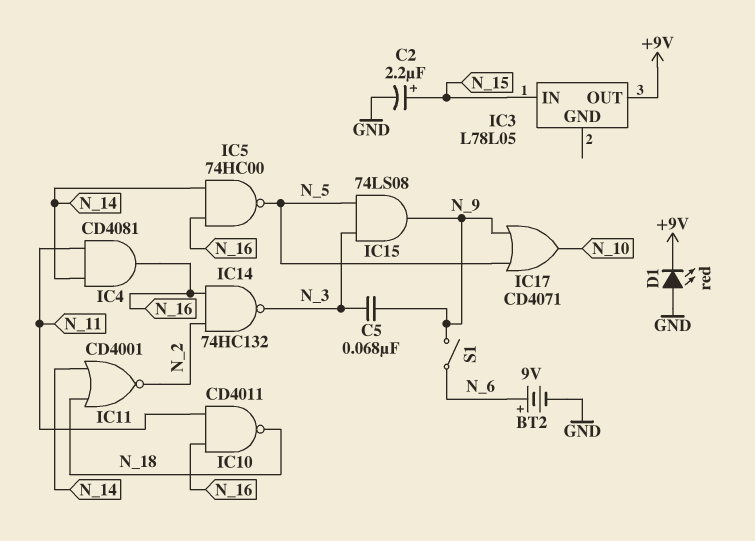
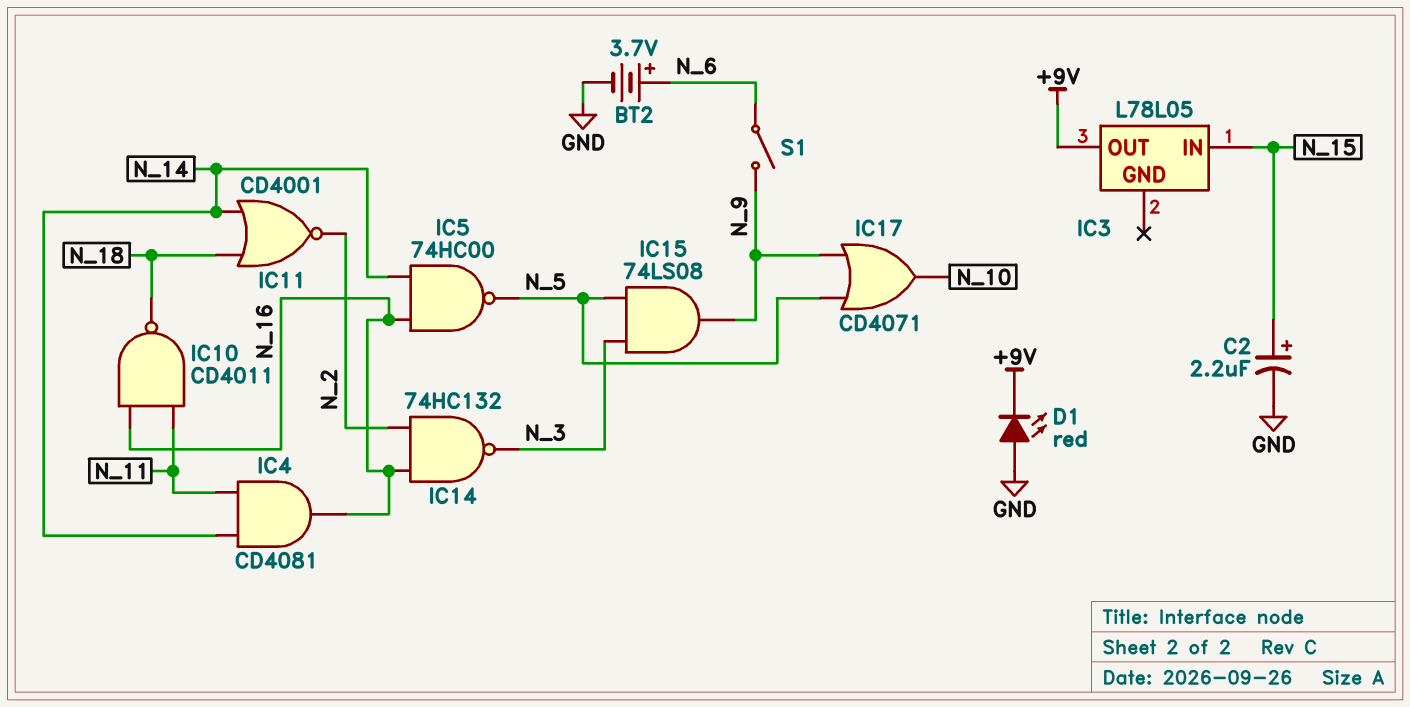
BT2: 9V (plus N_6, minus GND) -> 3.7V (plus N_6, minus GND)
C5: 68nF (N_3, N_9) -> none

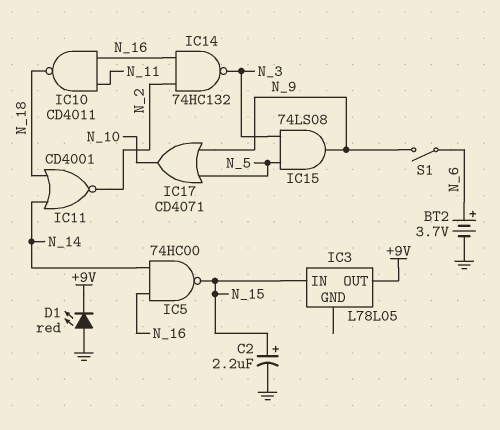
IC4: AND CD4081 (in N_11, in N_14, out N_16) -> none
IC5: NAND 74HC00 (in N_14, in N_16, out N_5) -> NAND 74HC00 (in N_14, in N_16, out N_15)

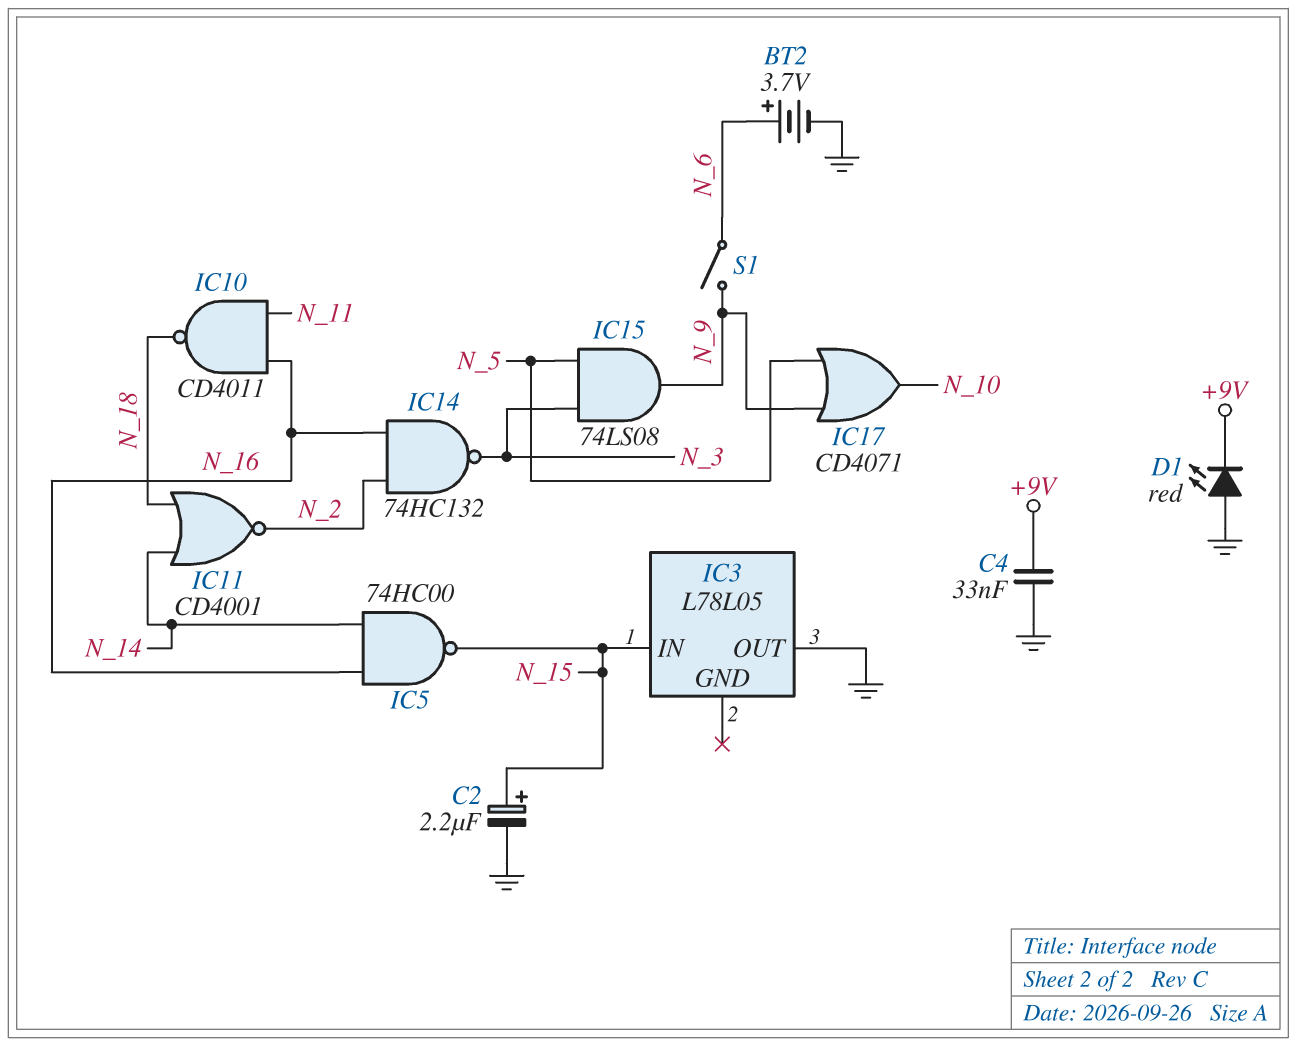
C4: none -> 33nF (+9V, GND)
IC3 pin OUT: +9V -> GND

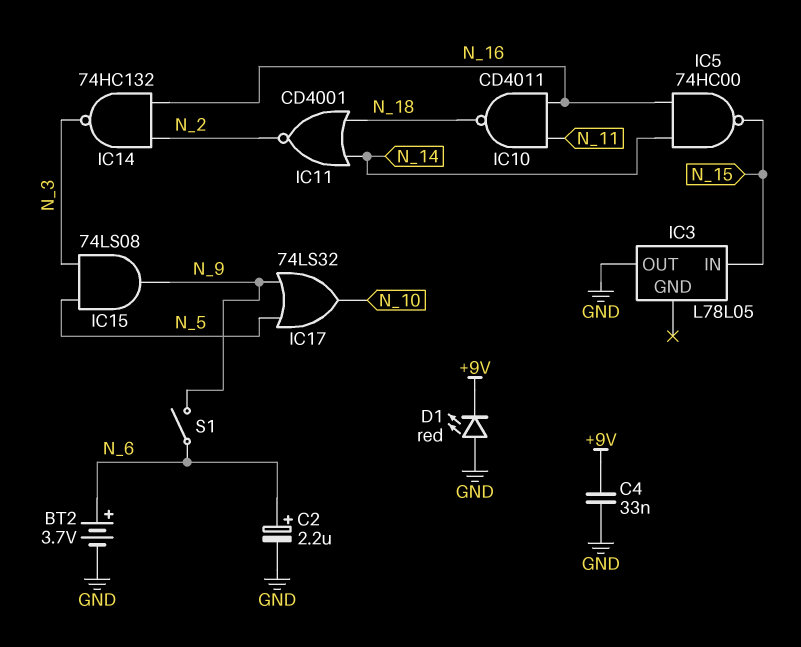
C2: 2.2uF (plus N_15, minus GND) -> 2.2uF (plus N_6, minus GND)
IC17: OR CD4071 (in N_5, in N_9, out N_10) -> OR 74LS32 (in N_5, in N_9, out N_10)

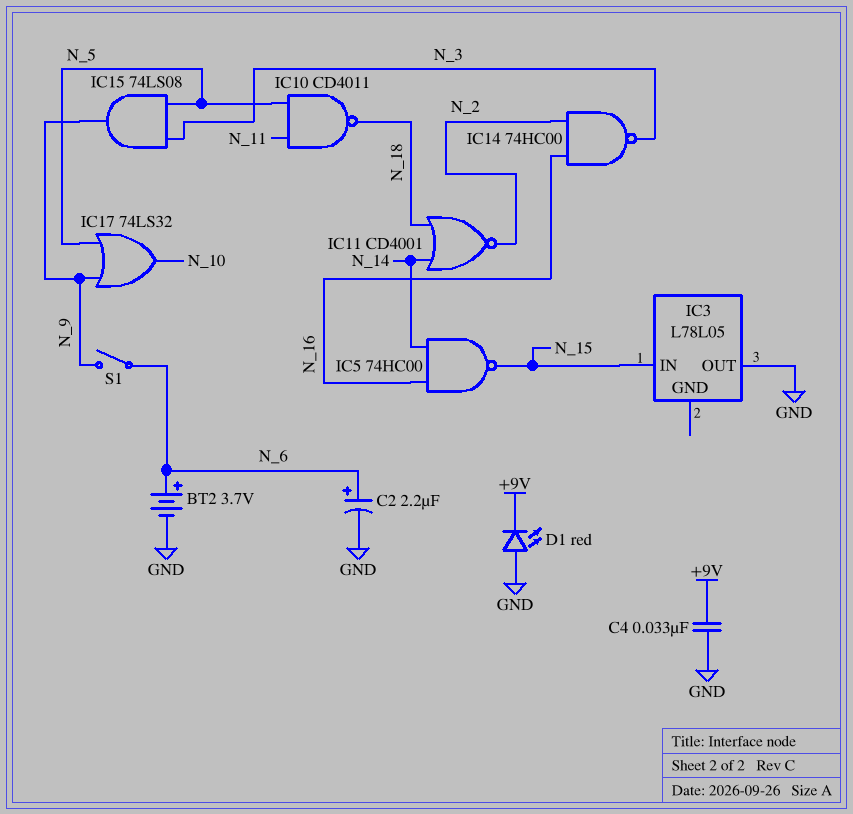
IC10: NAND CD4011 (in N_11, in N_16, out N_18) -> NAND CD4011 (in N_5, in N_11, out N_18)
IC14: NAND 74HC132 (in N_2, in N_16, out N_3) -> NAND 74HC00 (in N_2, in N_16, out N_3)

